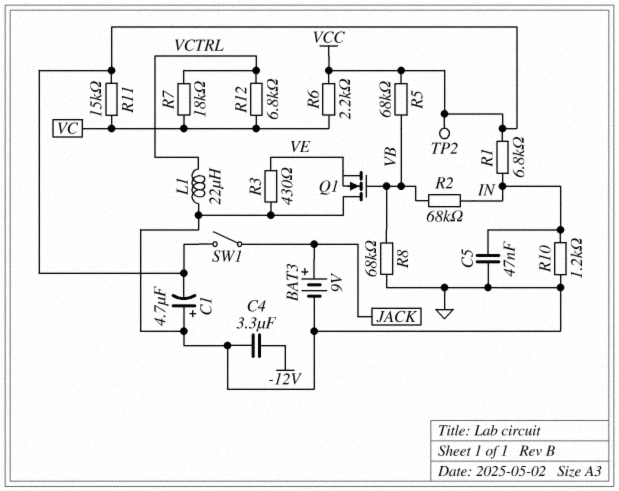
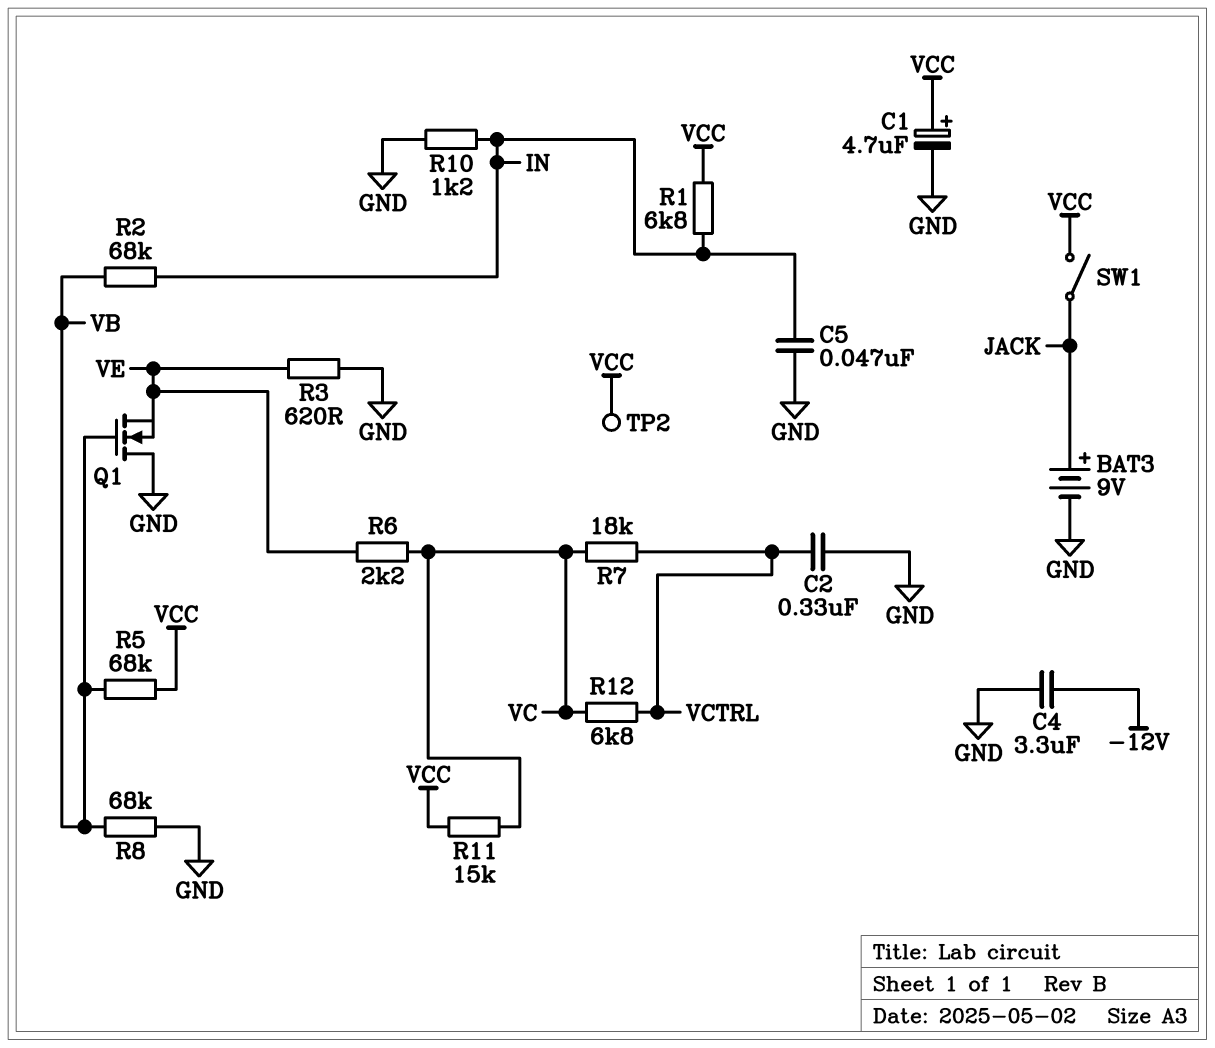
C1: 4.7uF (plus GND, minus VCC) -> 4.7uF (plus VCC, minus GND)
C2: none -> 330nF (GND, VCTRL)
L1: 22uH (GND, VCTRL) -> none
R3: 430 (GND, VE) -> 620 (GND, VE)
R6: 2.2k (VC, VCC) -> 2.2k (VC, VE)

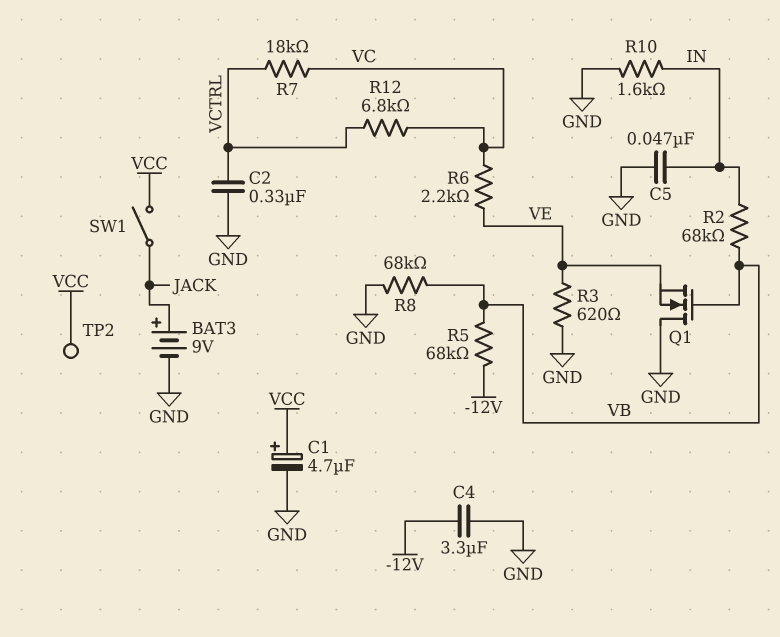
R1: 6.8k (IN, VCC) -> none
R5: 68k (VB, VCC) -> 68k (-12V, VB)
R10: 1.2k (GND, IN) -> 1.6k (GND, IN)
R11: 15k (VC, VCC) -> none

